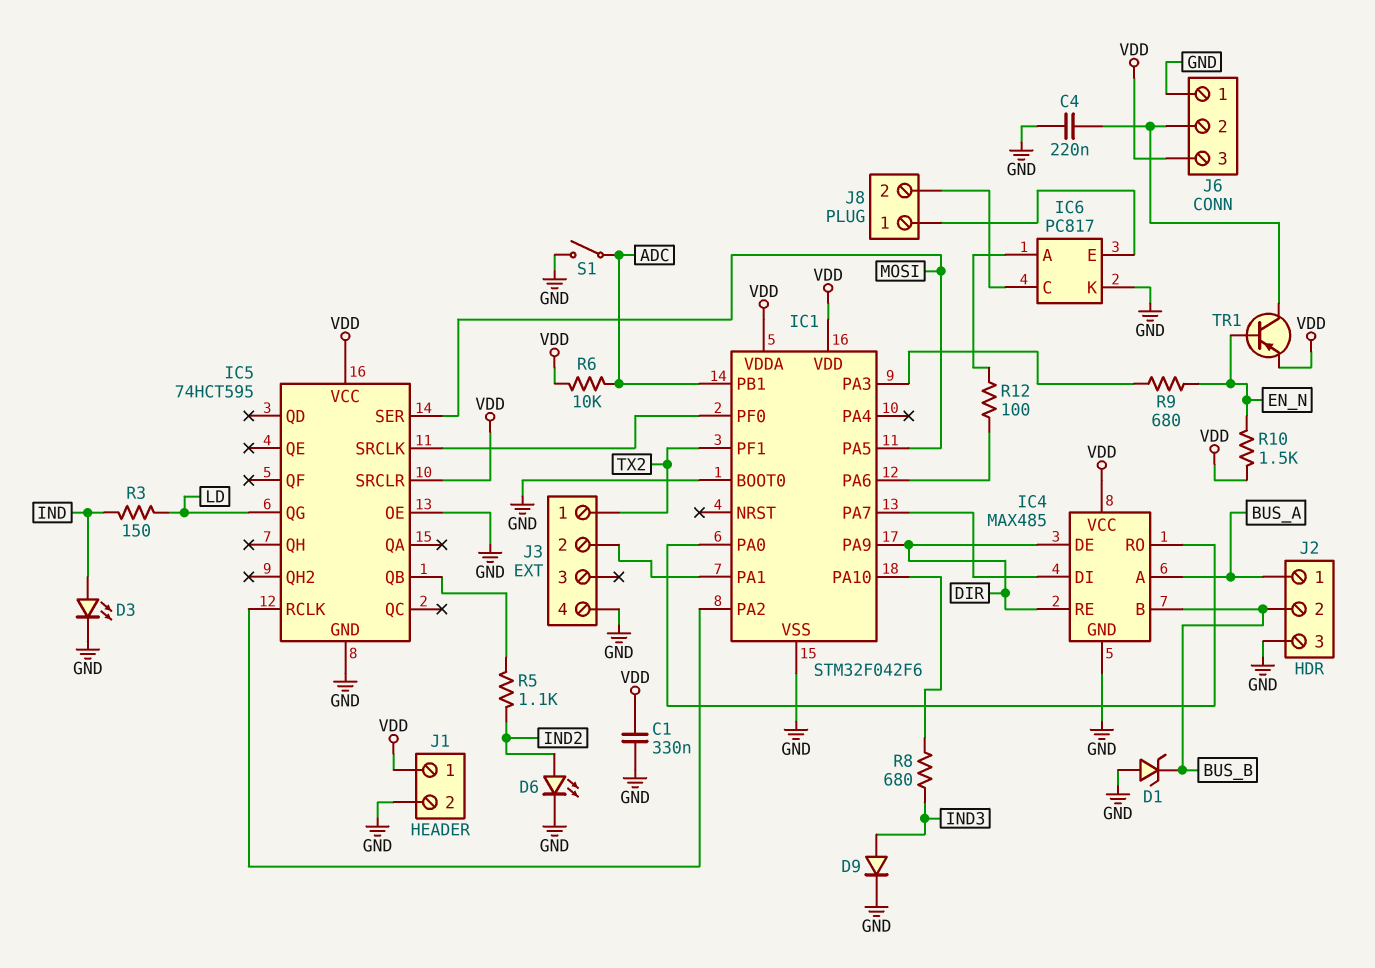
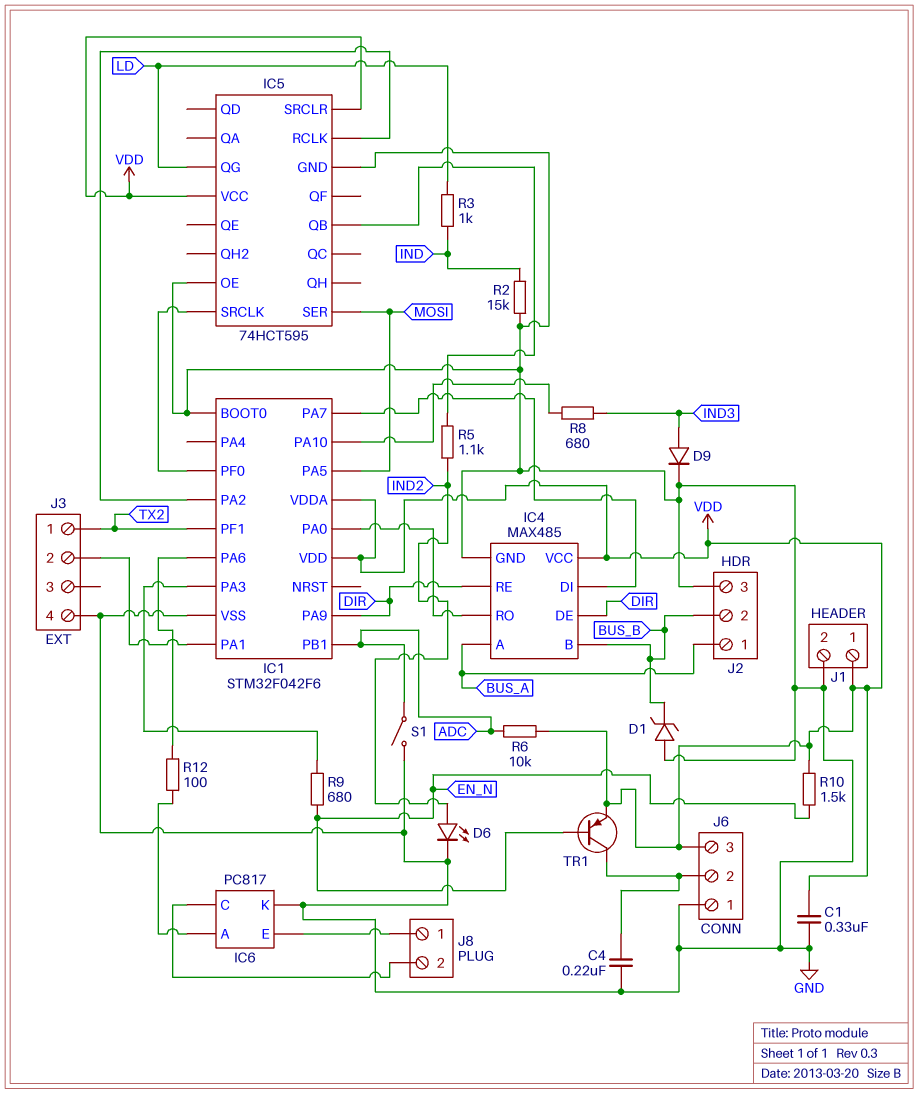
D3: LED (A IND, K GND) -> none
R2: none -> 15k (GND, IND)
R3: 150 (IND, LD) -> 1k (IND, LD)

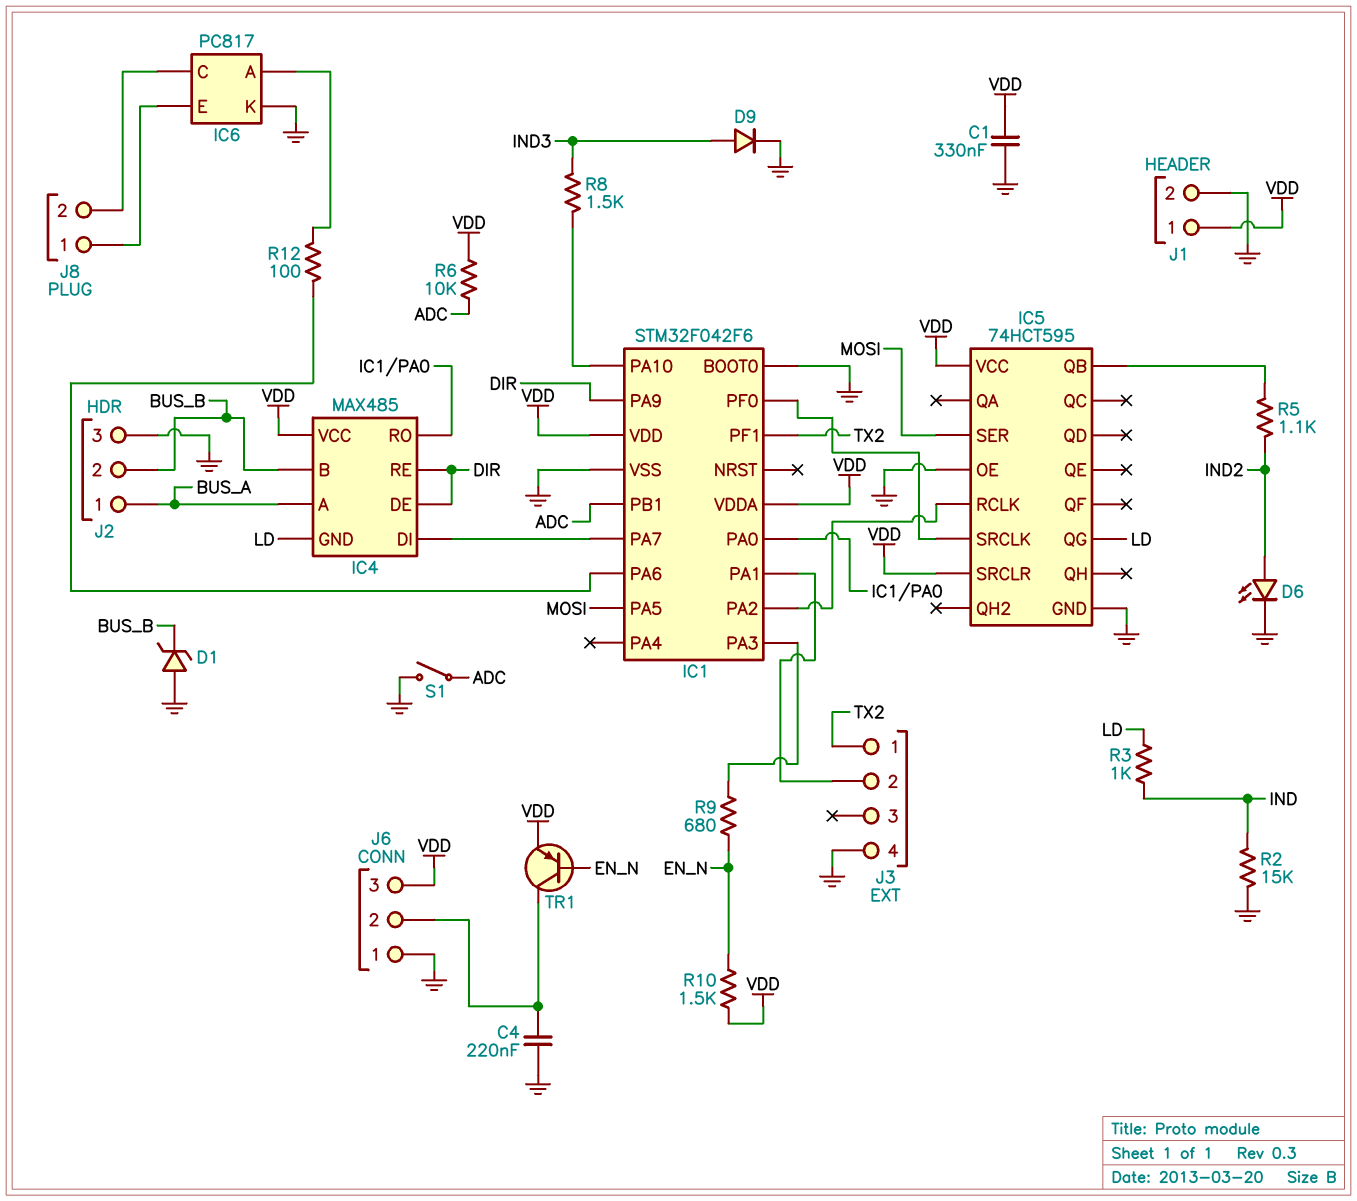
IC4 pin GND: GND -> LD
R8: 680 (IC1/PA10, IND3) -> 1.5k (IC1/PA10, IND3)

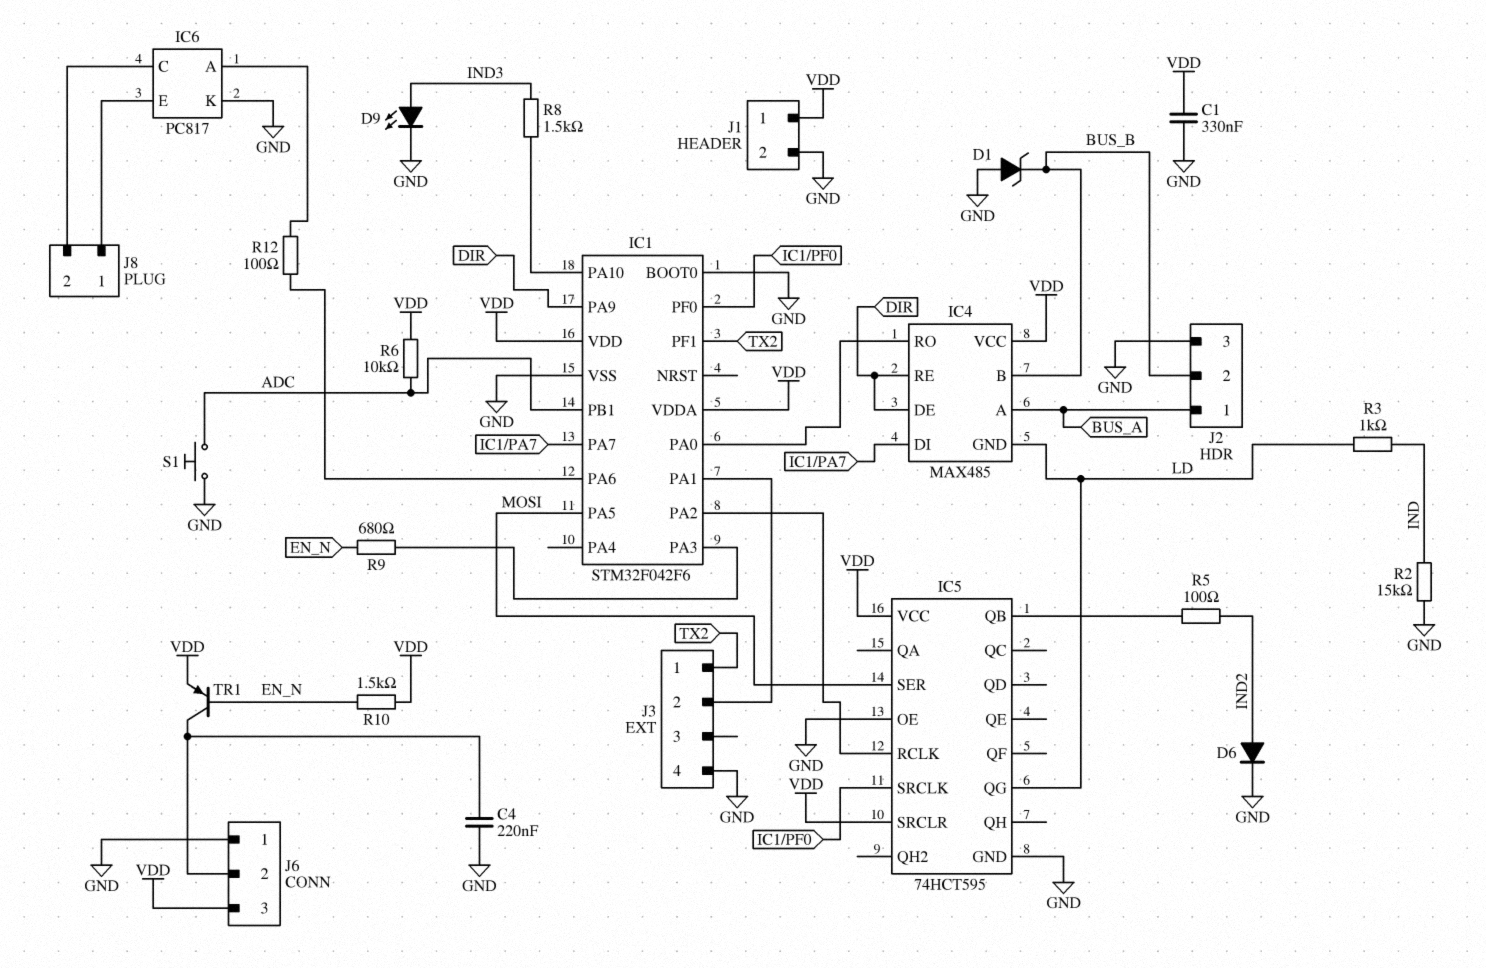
D6: LED (A IND2, K GND) -> diode (A IND2, K GND)
D9: diode (A IND3, K GND) -> LED (A IND3, K GND)
R5: 1.1k (IC5/QB, IND2) -> 100 (IC5/QB, IND2)
S1: switch (ADC, GND) -> button (ADC, GND)

